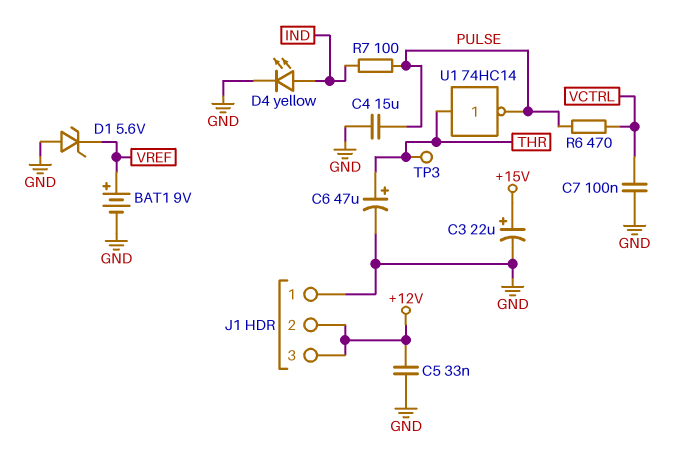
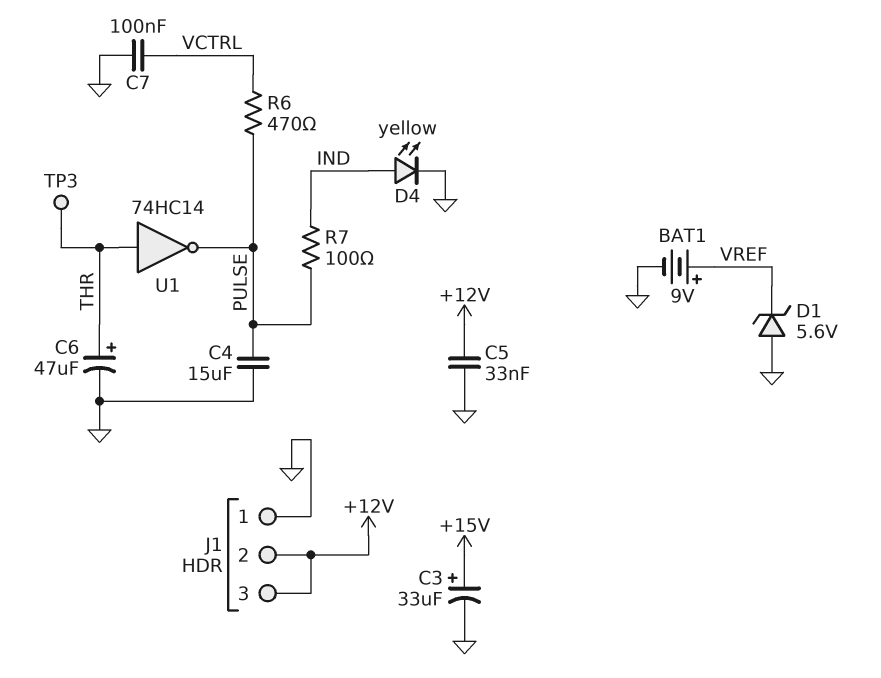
C3: 22uF (plus +15V, minus GND) -> 33uF (plus +15V, minus GND)

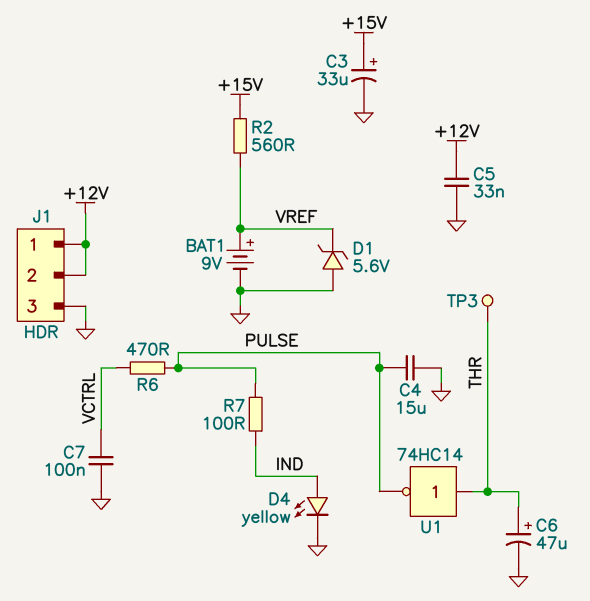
J1 pin 1: GND -> +12V
J1 pin 3: +12V -> GND
R2: none -> 560 (+15V, VREF)

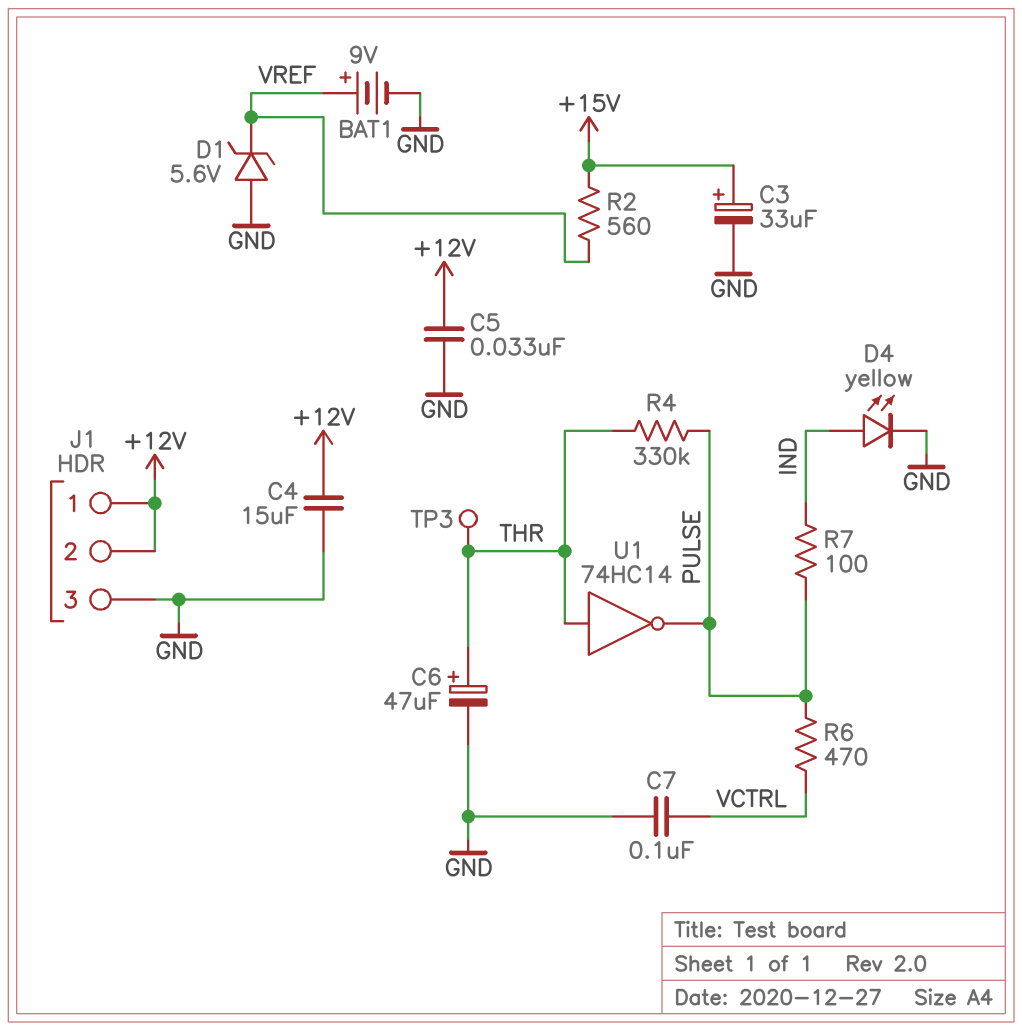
C4: 15uF (GND, PULSE) -> 15uF (+12V, GND)
R4: none -> 330k (PULSE, THR)

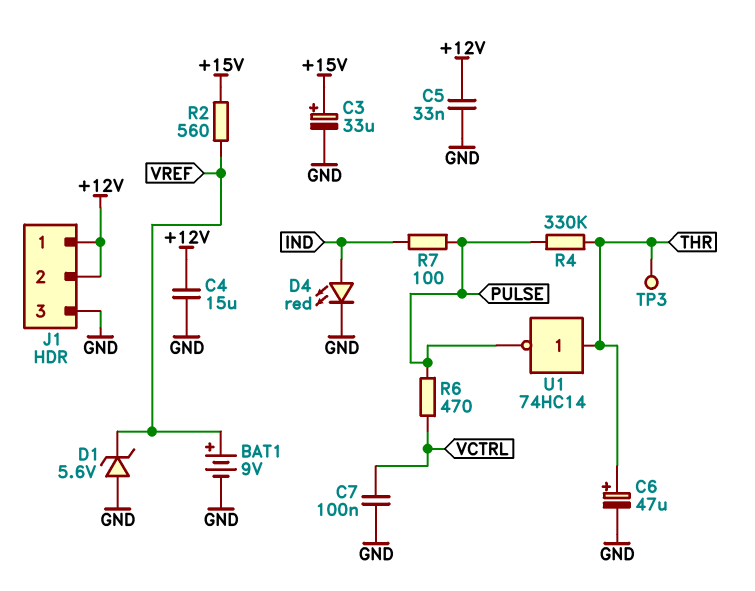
D4: LED yellow (A IND, K GND) -> LED red (A IND, K GND)

